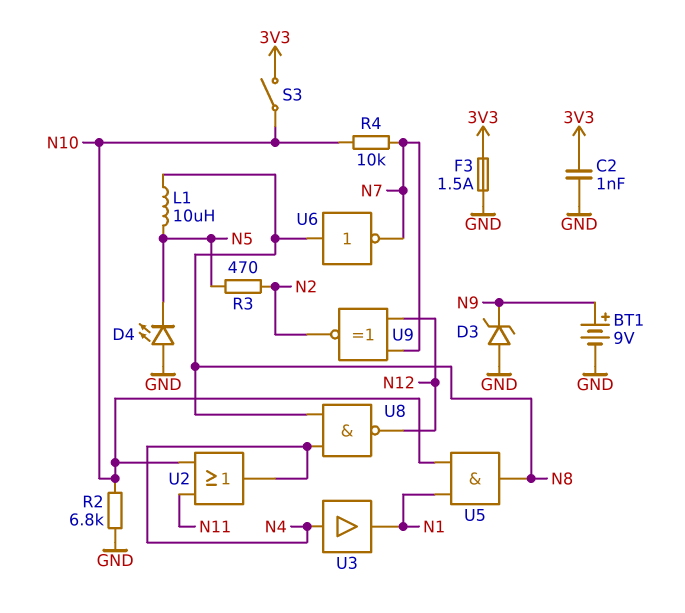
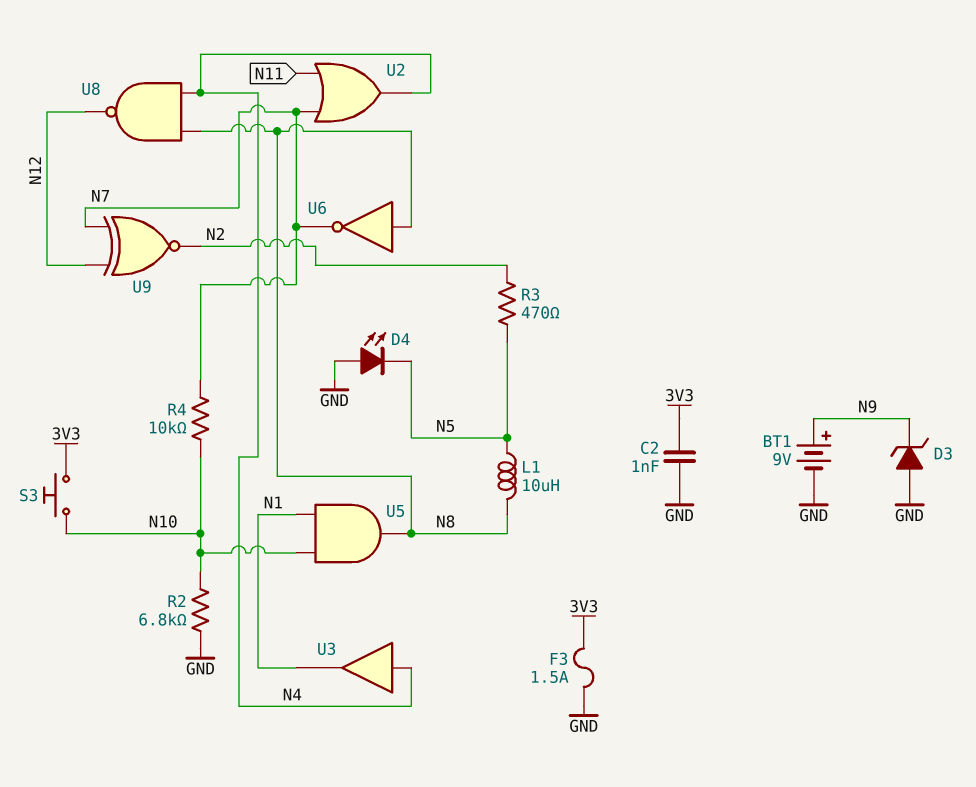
S3: switch (3V3, N10) -> button (3V3, N10)
U2: OR (in N10, in N11, out N4) -> OR (in N7, in N11, out N4)

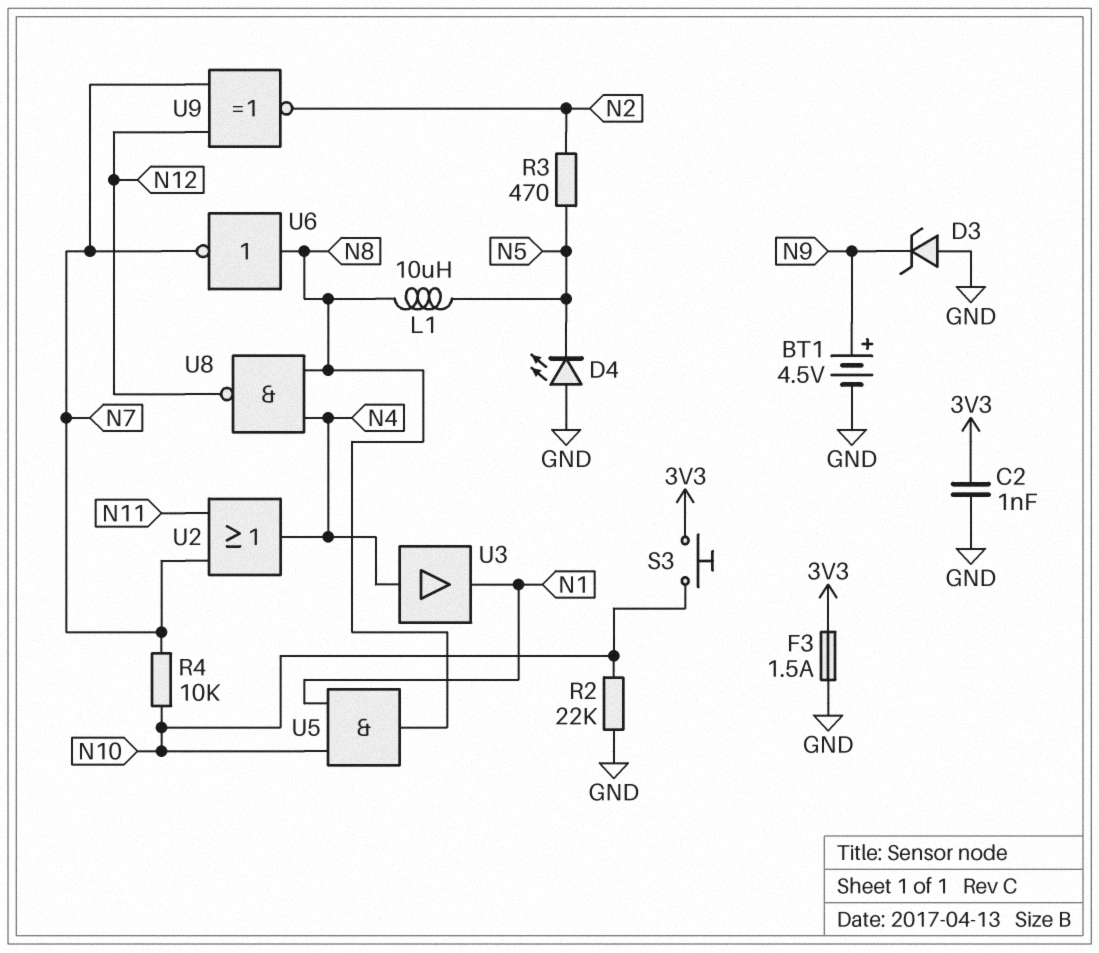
BT1: 9V (plus N9, minus GND) -> 4.5V (plus N9, minus GND)
R2: 6.8k (GND, N10) -> 22k (GND, N10)

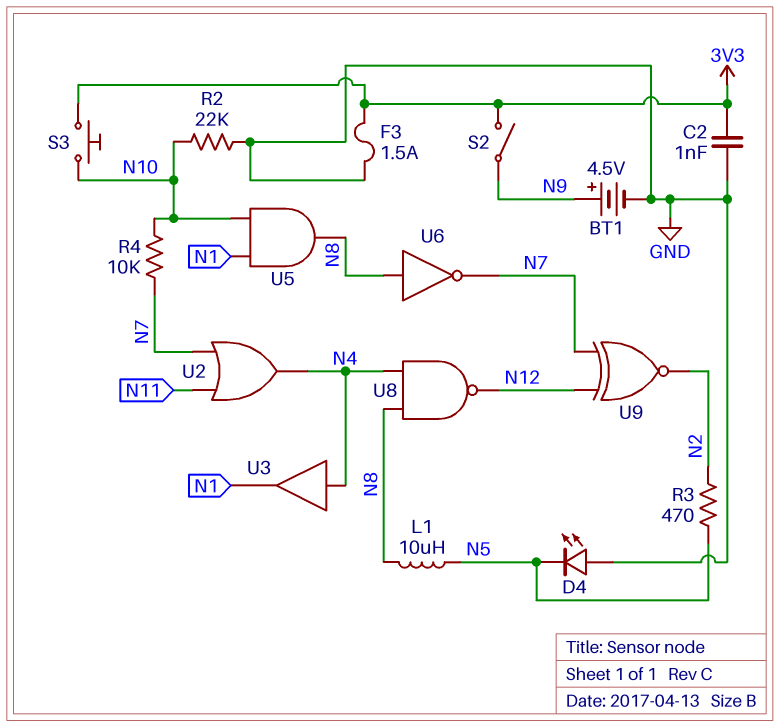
D3: zener (A GND, K N9) -> none
S2: none -> switch (3V3, N9)

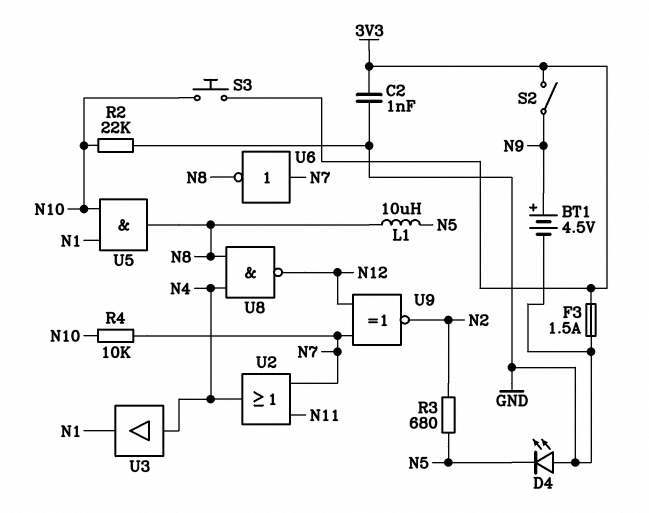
R3: 470 (N2, N5) -> 680 (N2, N5)
U6: NOT (in N8, out N7) -> NOT (in N7, out N8)

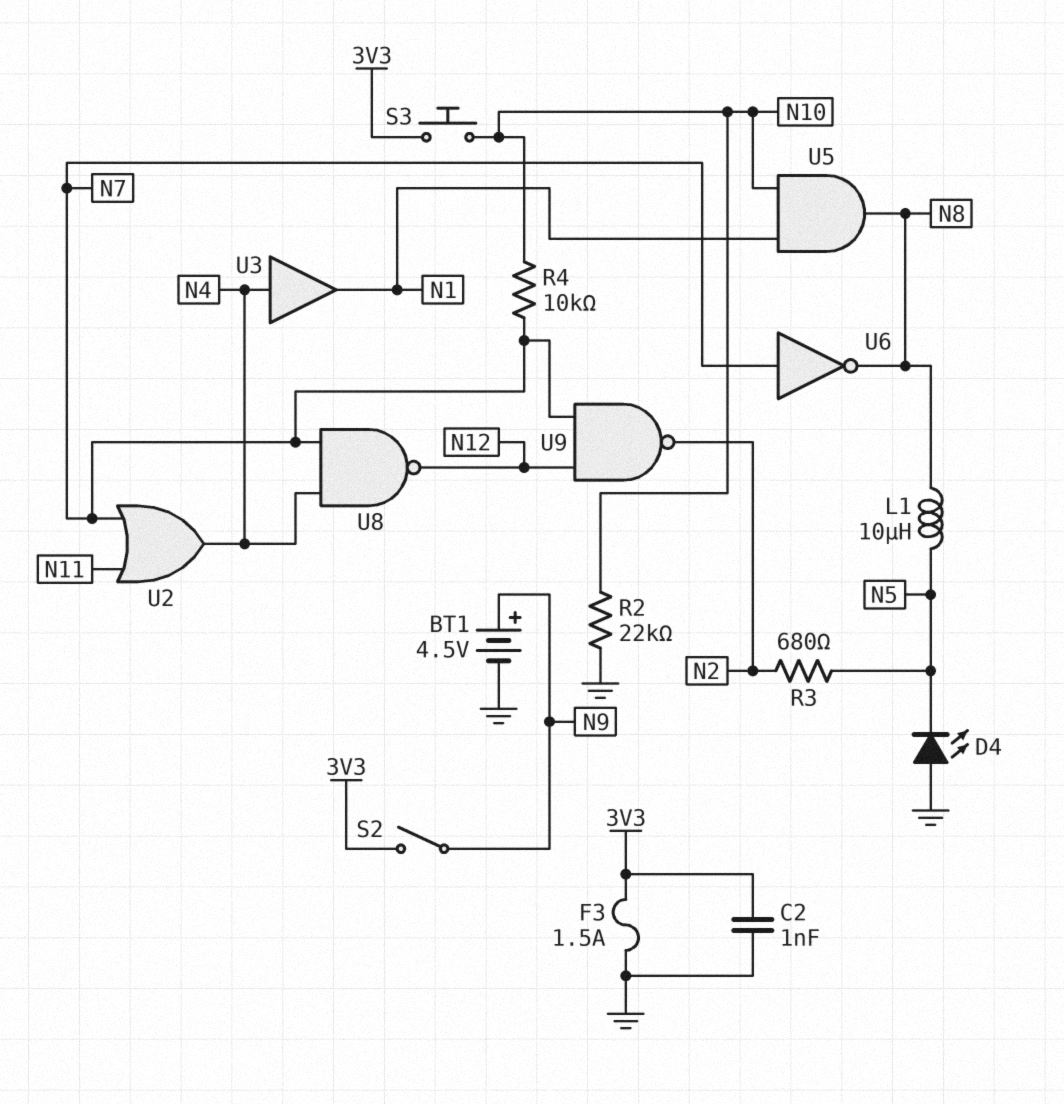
U8: NAND (in N4, in N8, out N12) -> NAND (in N4, in N7, out N12)
U9: XNOR (in N7, in N12, out N2) -> NAND (in N7, in N12, out N2)

